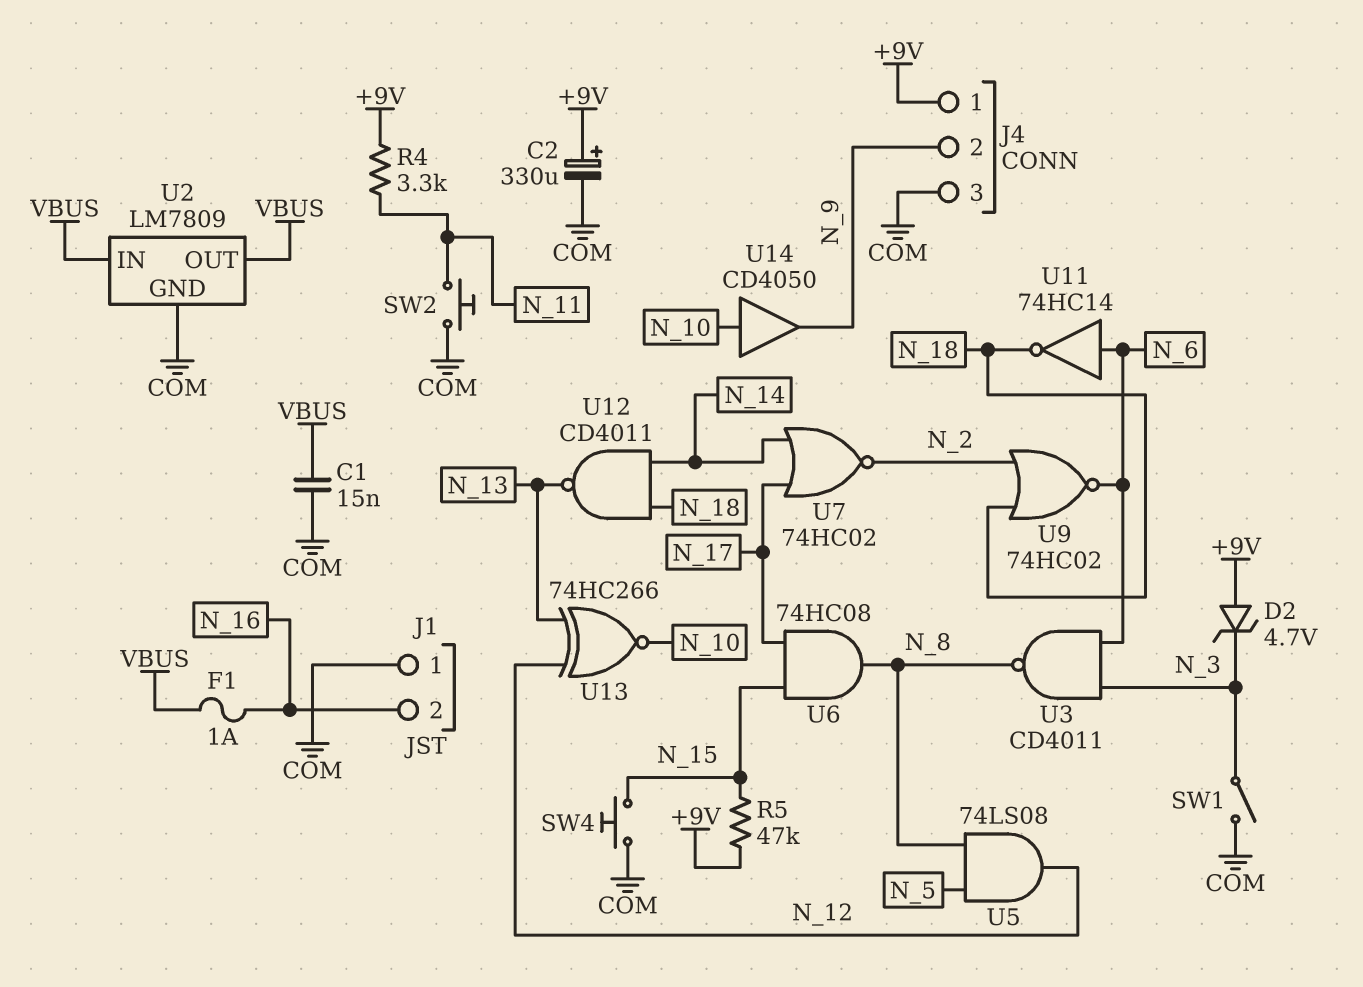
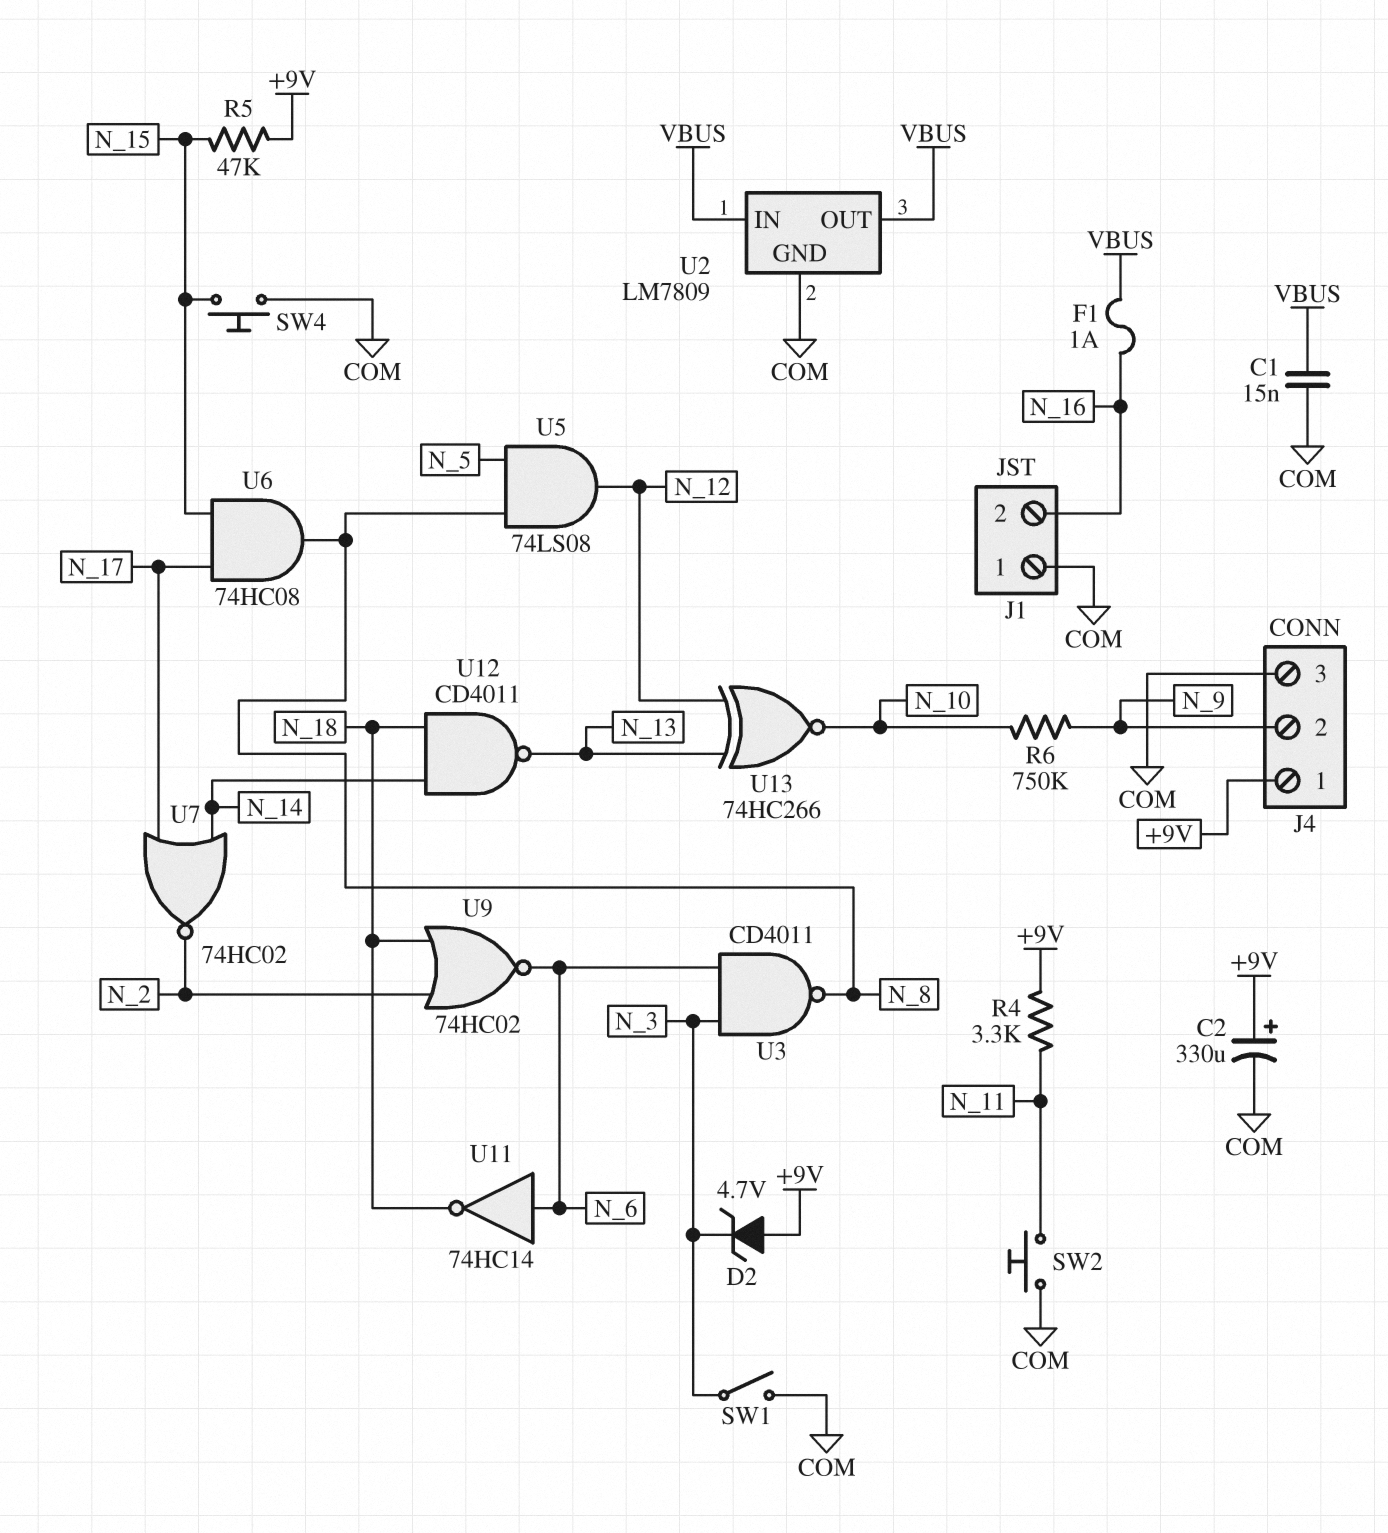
R6: none -> 750k (N_9, N_10)
U14: buffer CD4050 (in N_10, out N_9) -> none

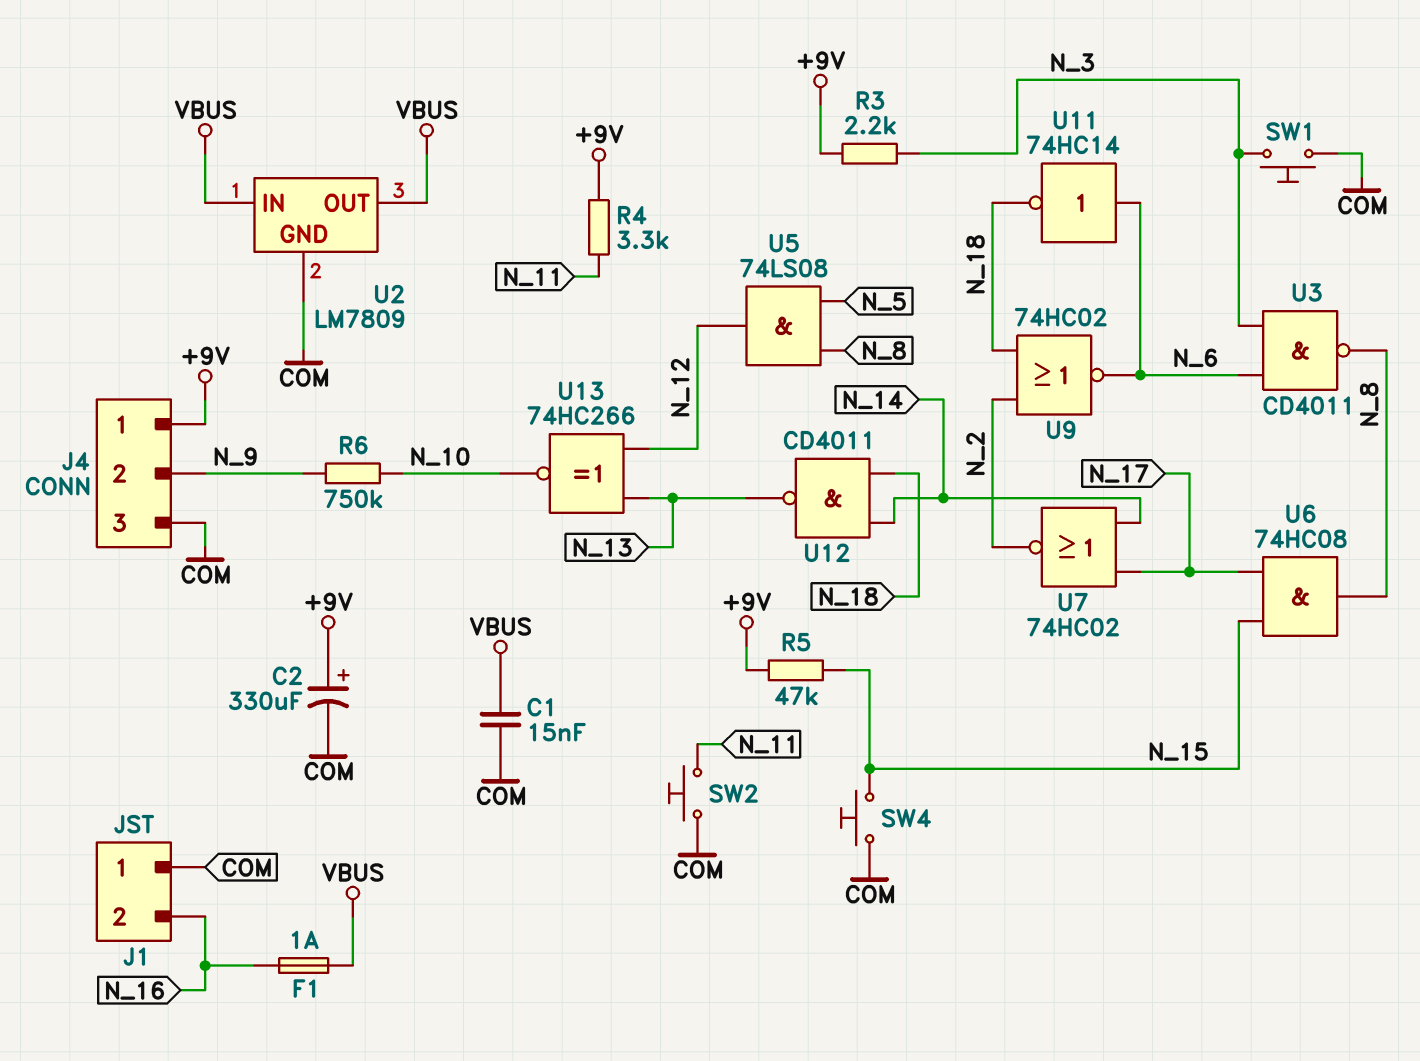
D2: zener 4.7V (A +9V, K N_3) -> none
R3: none -> 2.2k (+9V, N_3)
SW1: switch (COM, N_3) -> button (COM, N_3)

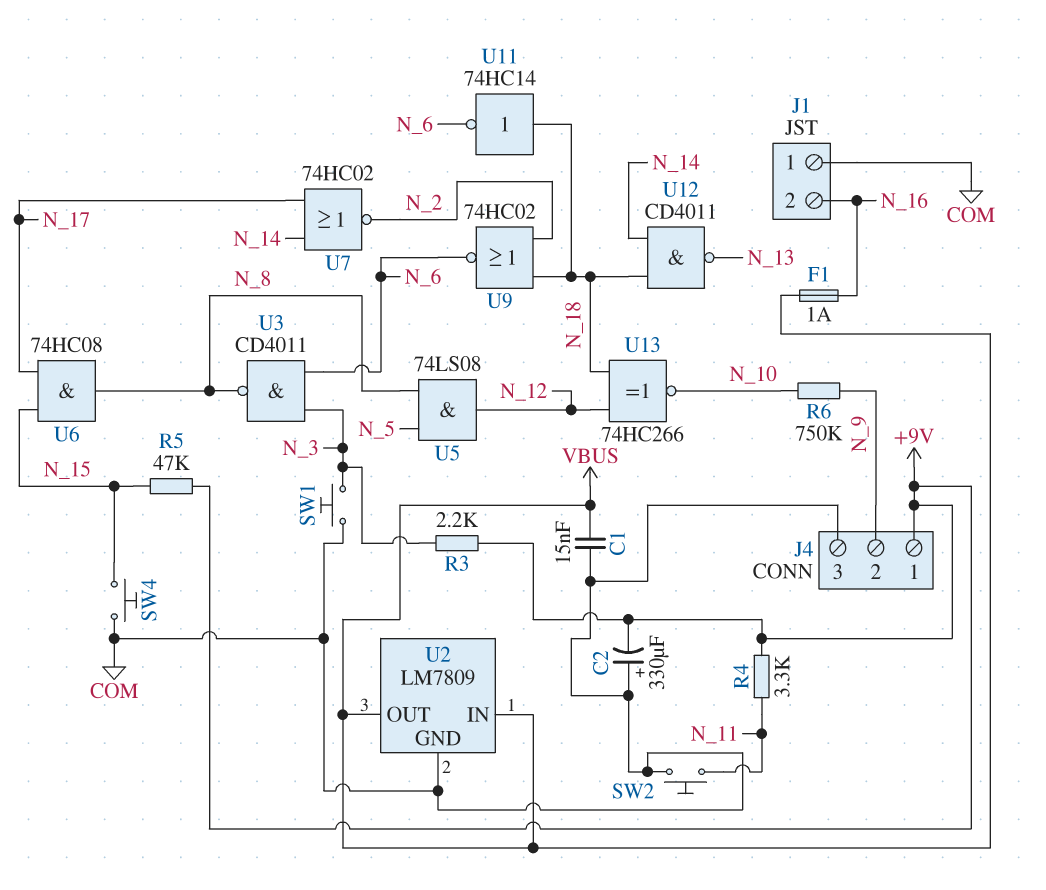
C2: 330uF (plus +9V, minus COM) -> 330uF (plus COM, minus +9V)
U11: NOT 74HC14 (in N_6, out N_18) -> NOT 74HC14 (in N_18, out N_6)
U13: XNOR 74HC266 (in N_12, in N_13, out N_10) -> XNOR 74HC266 (in N_12, in N_18, out N_10)

